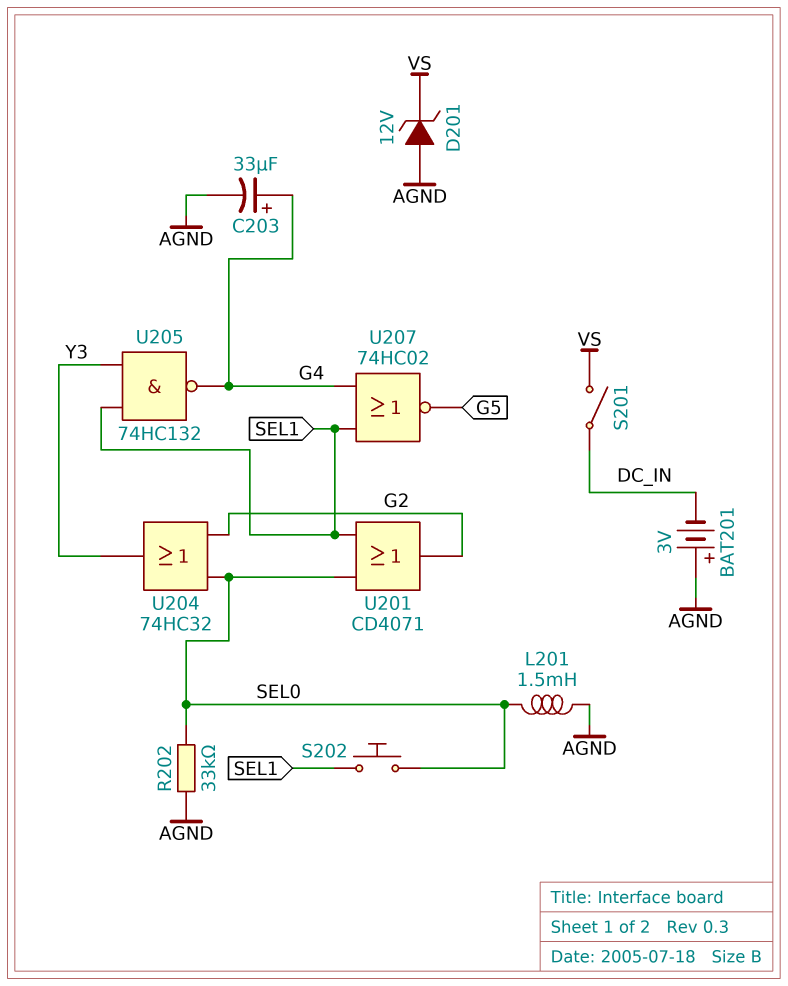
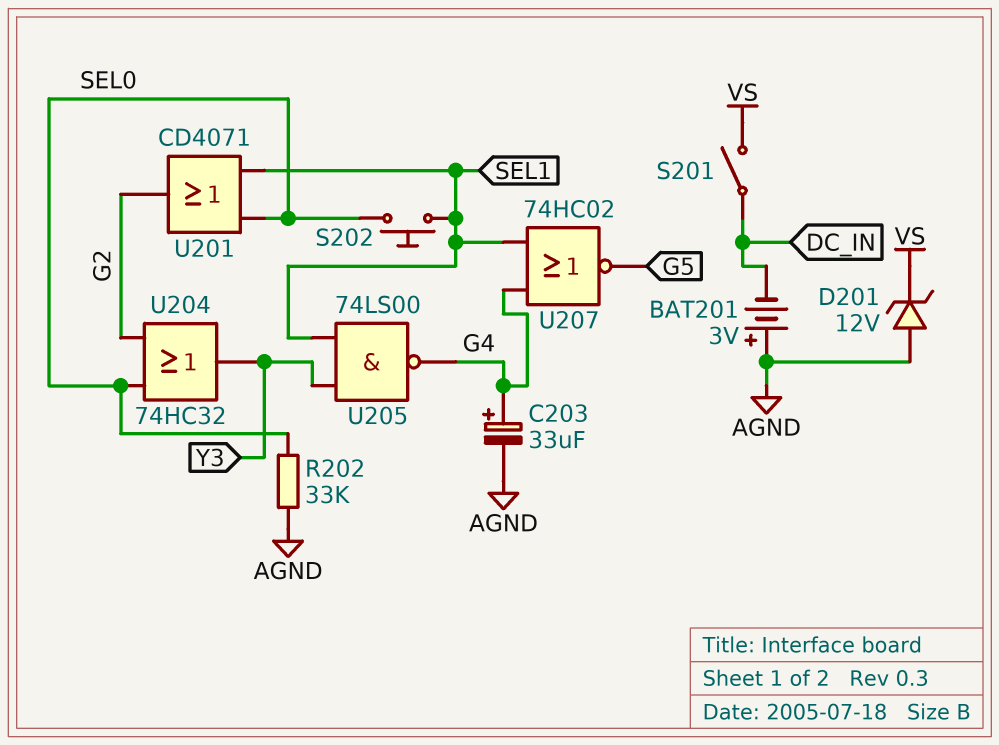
L201: 1.5mH (AGND, SEL0) -> none
U205: NAND 74HC132 (in SEL1, in Y3, out G4) -> NAND 74LS00 (in SEL1, in Y3, out G4)

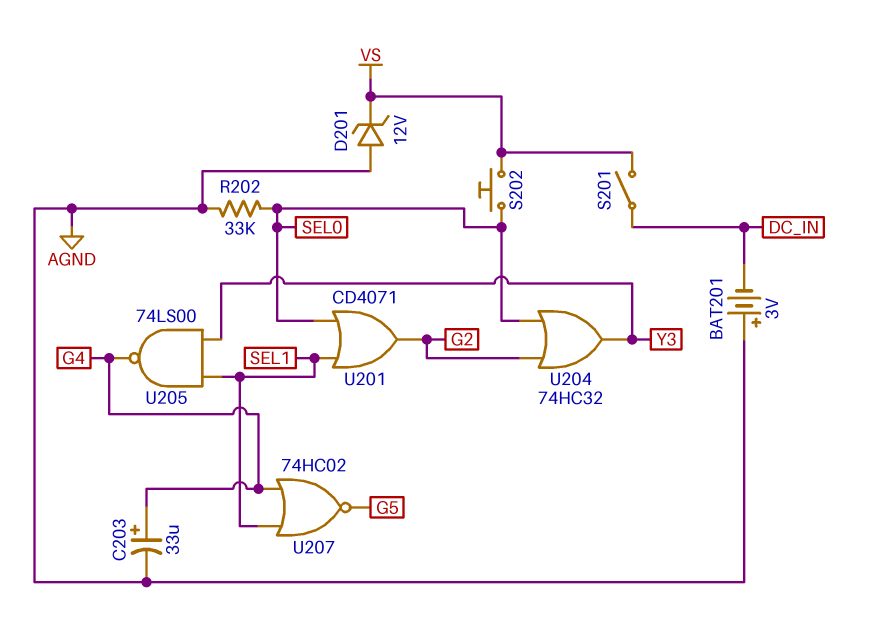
S202: button (SEL0, SEL1) -> button (SEL0, VS)

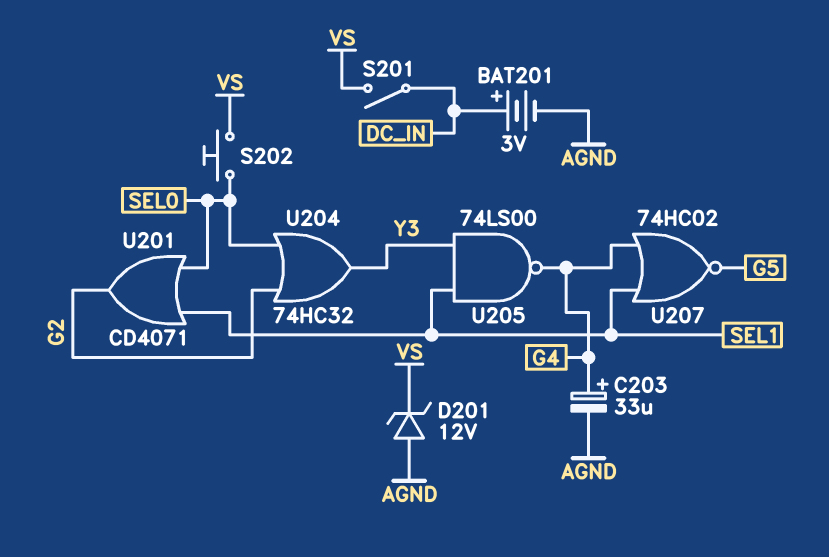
BAT201: 3V (plus AGND, minus DC_IN) -> 3V (plus DC_IN, minus AGND)
R202: 33k (AGND, SEL0) -> none

